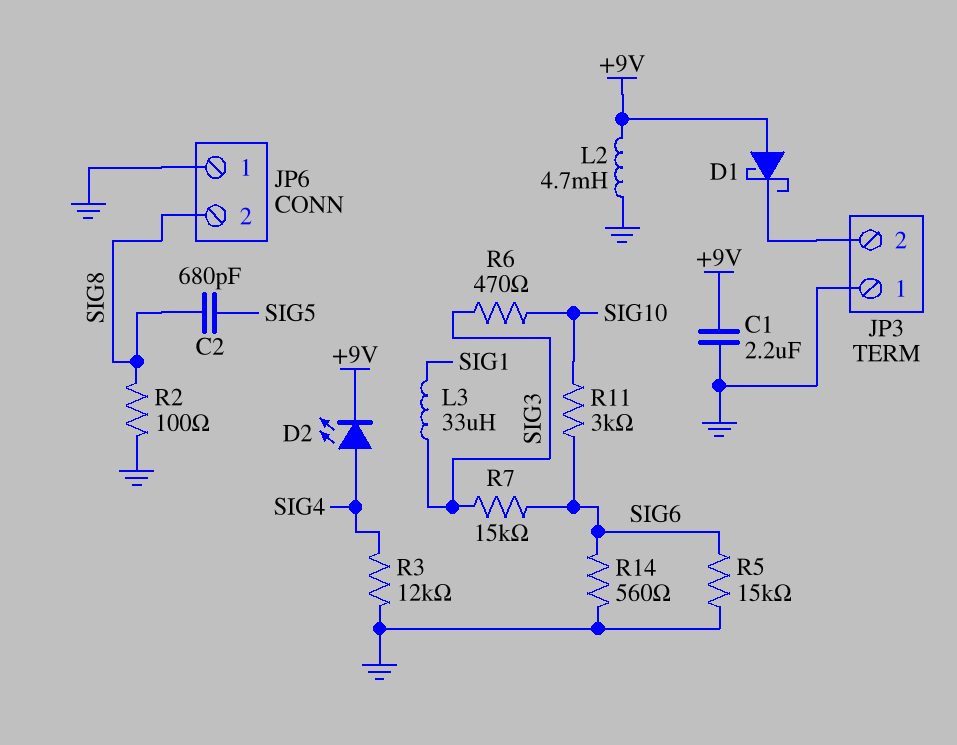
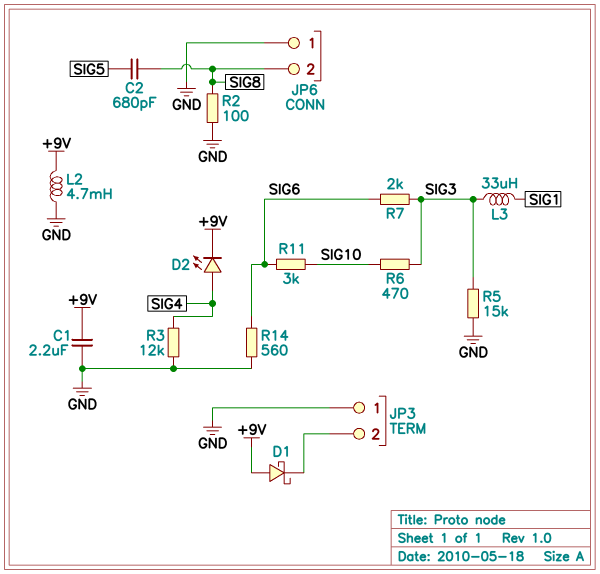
R5: 15k (GND, SIG6) -> 15k (GND, SIG3)
R7: 15k (SIG3, SIG6) -> 2k (SIG3, SIG6)

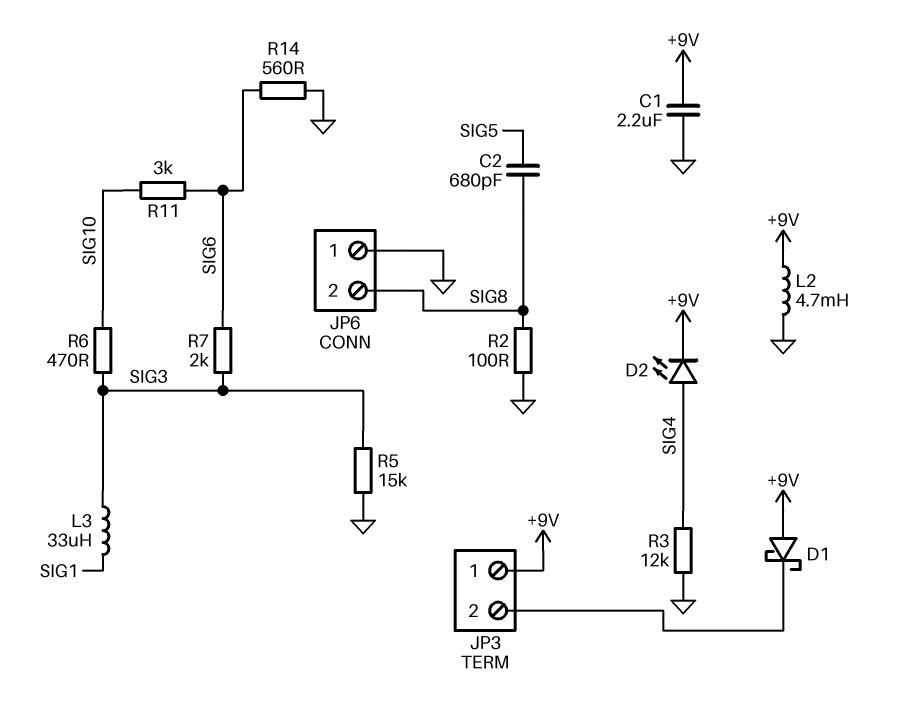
JP3 pin 1: GND -> +9V

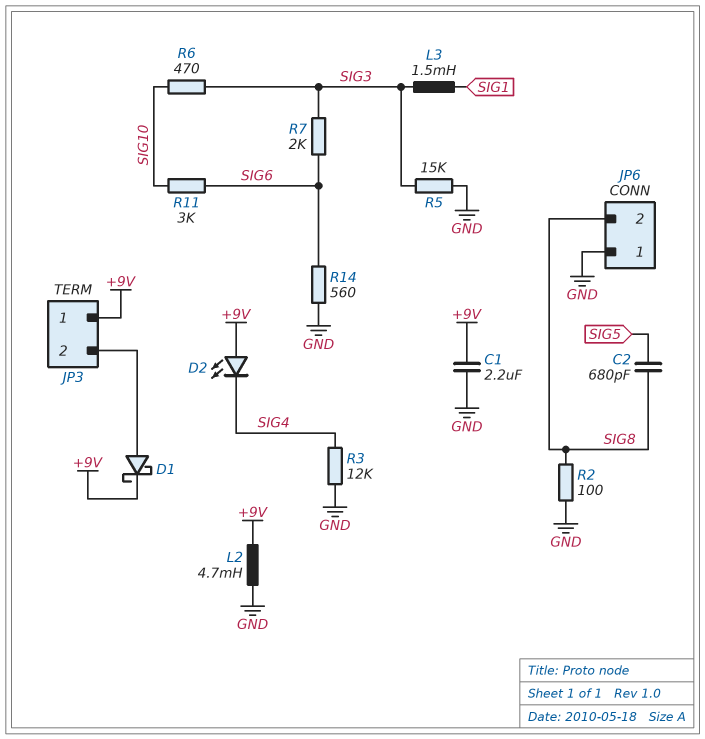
D1: schottky (A +9V, K JP3/2) -> schottky (A JP3/2, K +9V)
D2: LED (A SIG4, K +9V) -> LED (A +9V, K SIG4)
L3: 33uH (SIG1, SIG3) -> 1.5mH (SIG1, SIG3)

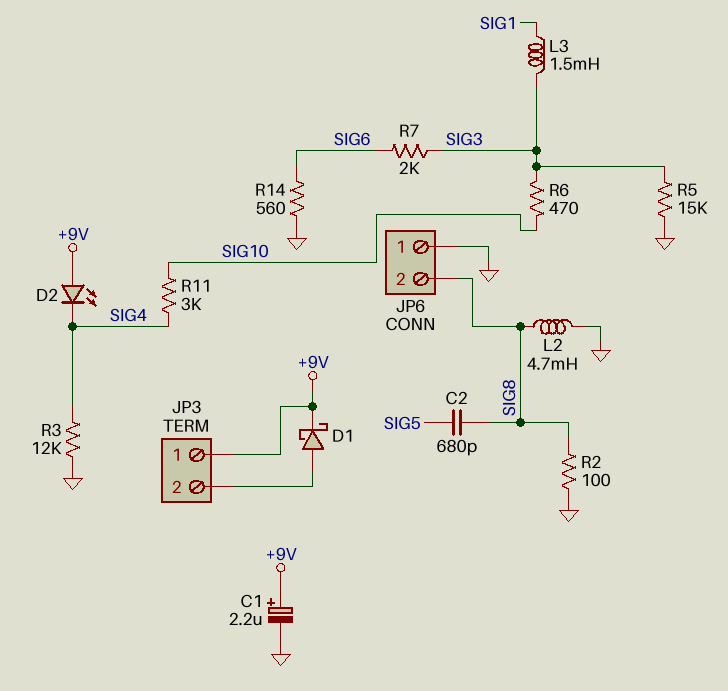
C1: 2.2uF (+9V, GND) -> 2.2uF (plus +9V, minus GND)
L2: 4.7mH (+9V, GND) -> 4.7mH (GND, SIG8)
R11: 3k (SIG6, SIG10) -> 3k (SIG4, SIG10)

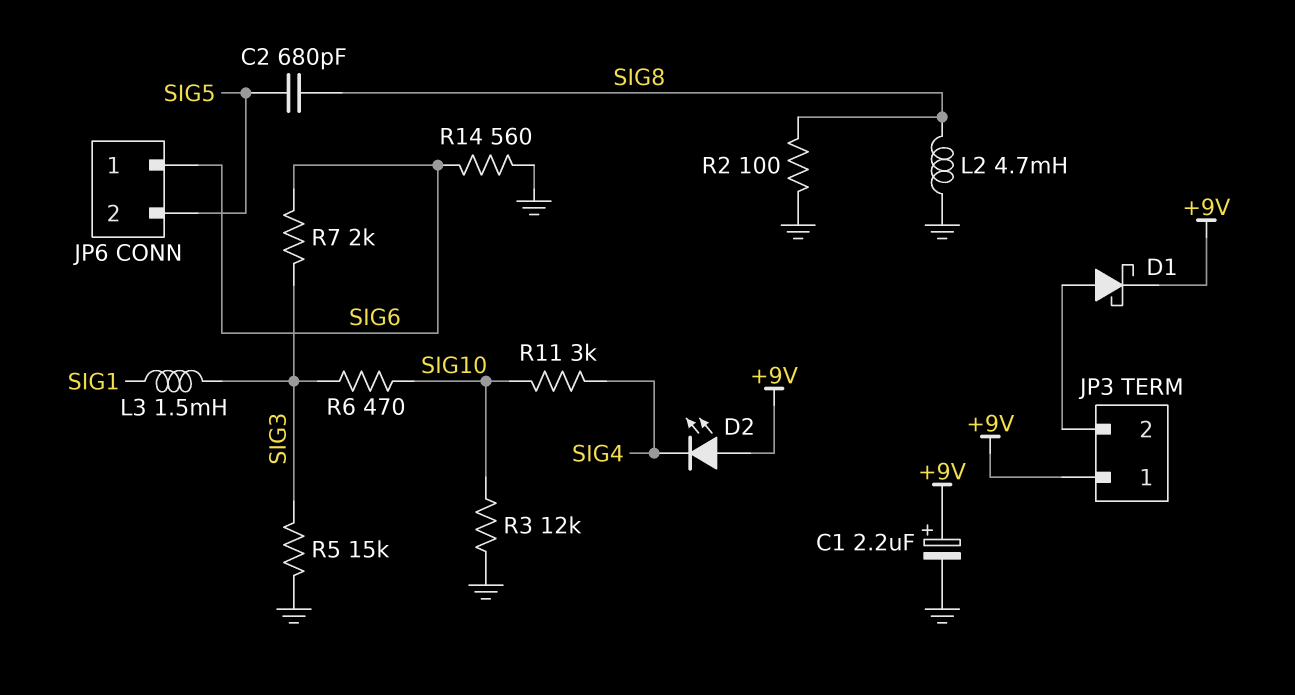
JP6 pin 1: GND -> SIG6
JP6 pin 2: SIG8 -> SIG5
R3: 12k (GND, SIG4) -> 12k (GND, SIG10)

